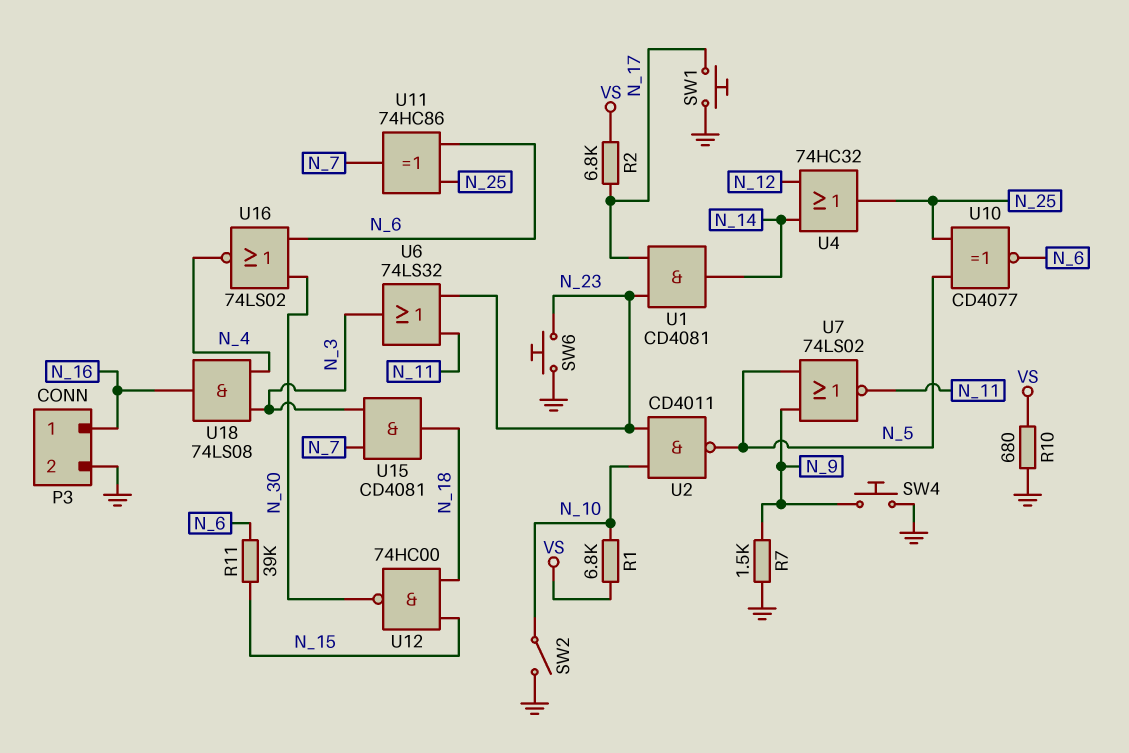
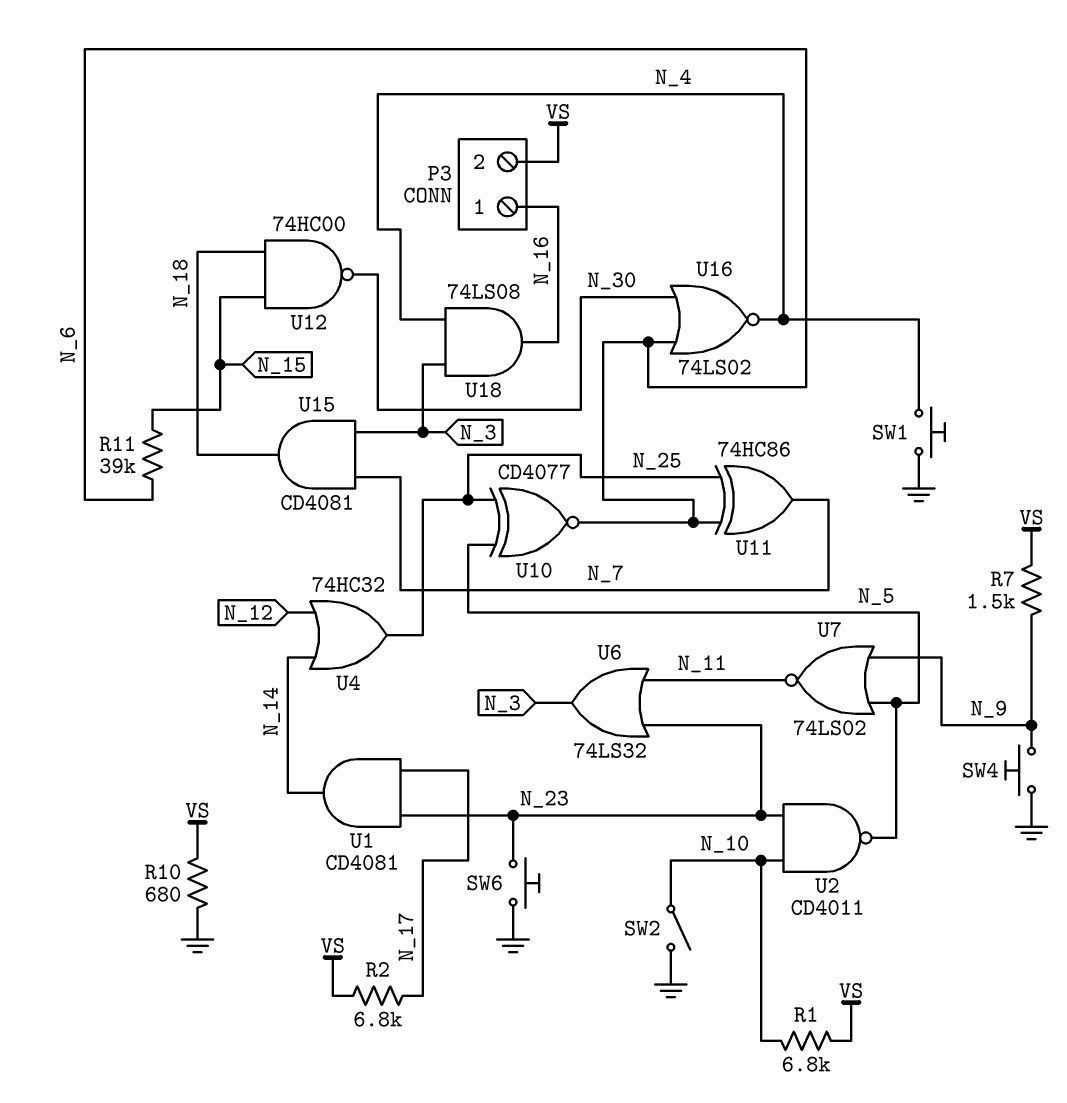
P3 pin 2: GND -> VS
R7: 1.5k (GND, N_9) -> 1.5k (N_9, VS)
SW1: button (GND, N_17) -> button (GND, N_4)

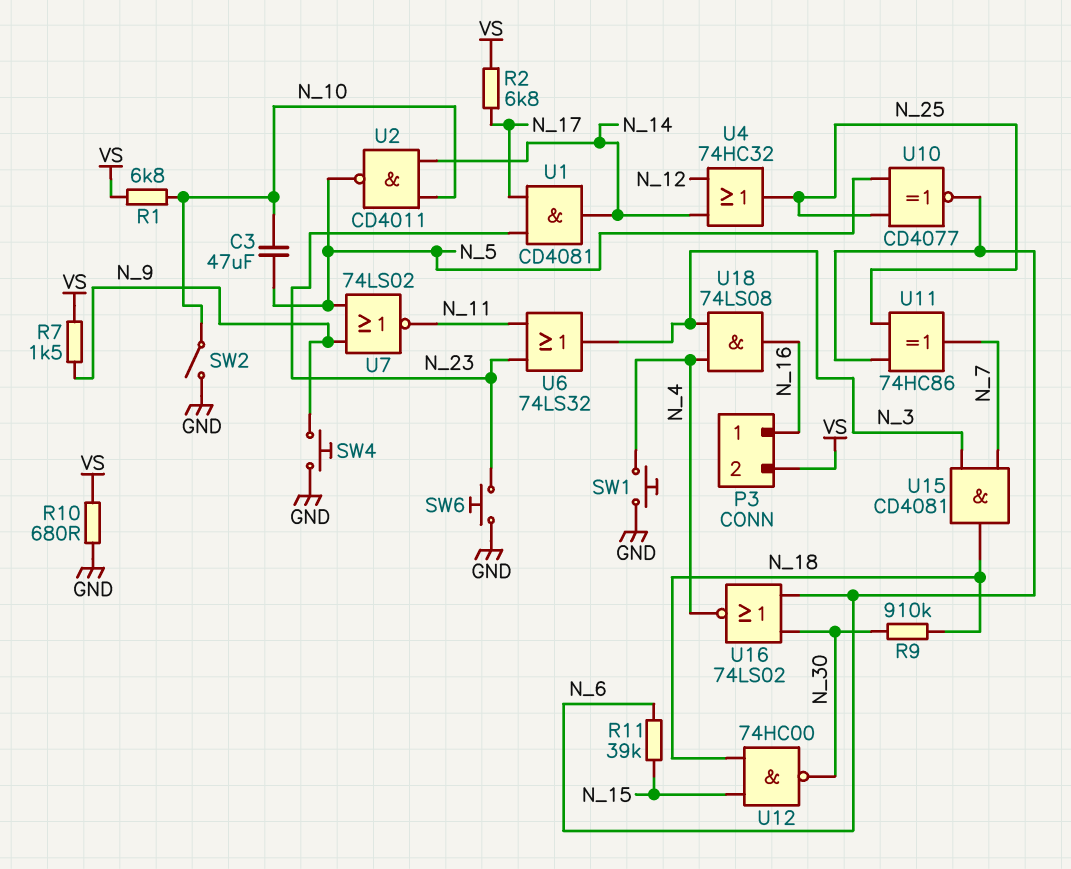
C3: none -> 47uF (N_5, N_10)
R9: none -> 910k (N_18, N_30)
U2: NAND CD4011 (in N_10, in N_23, out N_5) -> NAND CD4011 (in N_10, in N_14, out N_5)

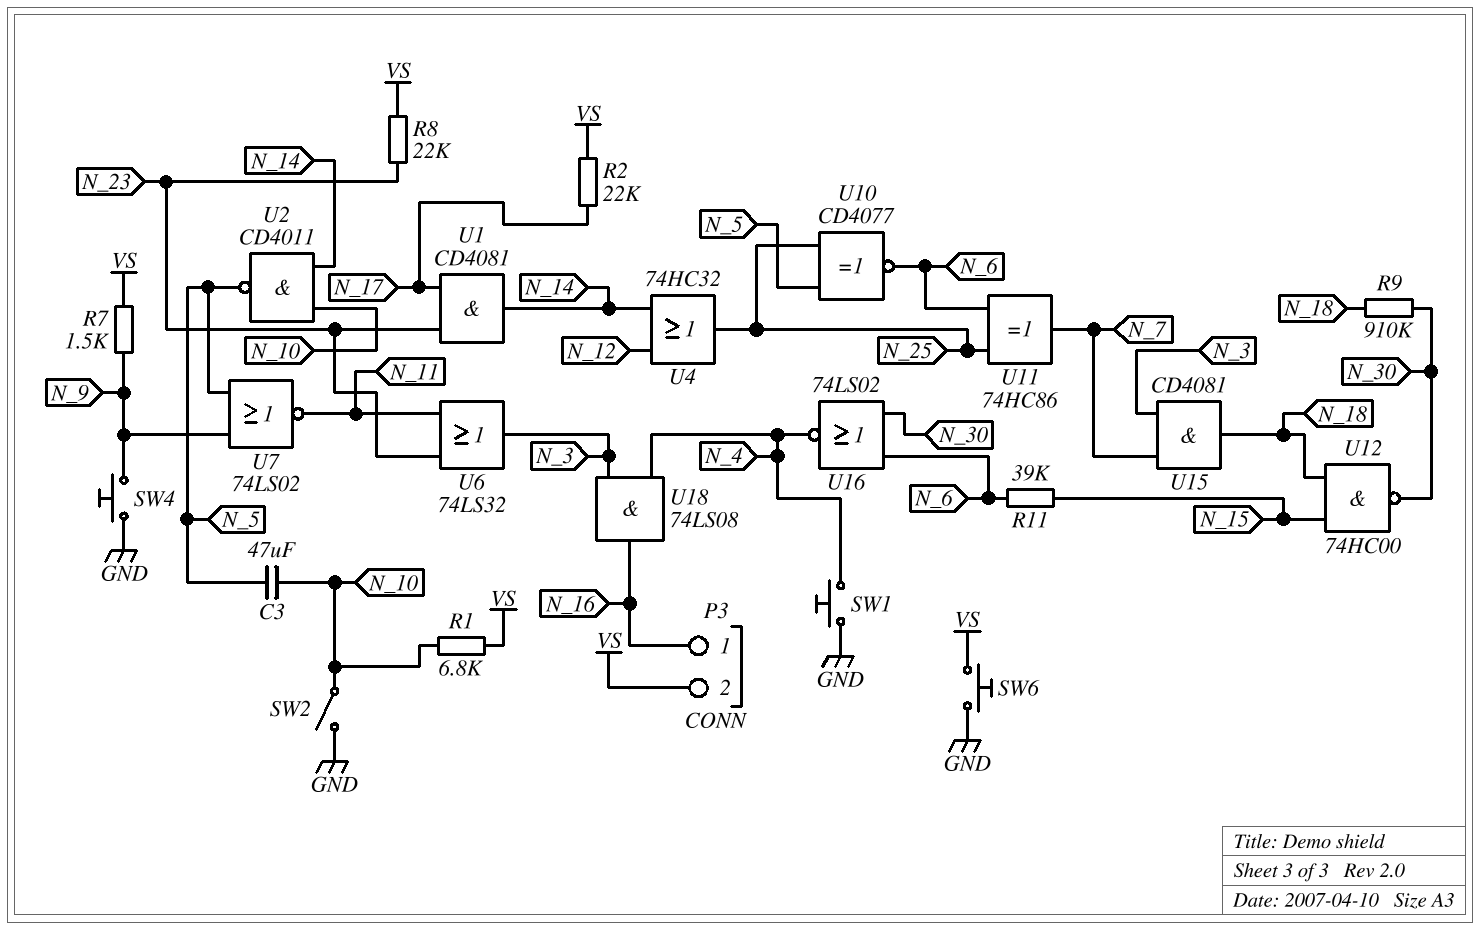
R2: 6.8k (N_17, VS) -> 22k (N_17, VS)
R8: none -> 22k (N_23, VS)
R10: 680 (GND, VS) -> none
SW6: button (GND, N_23) -> button (GND, VS)

